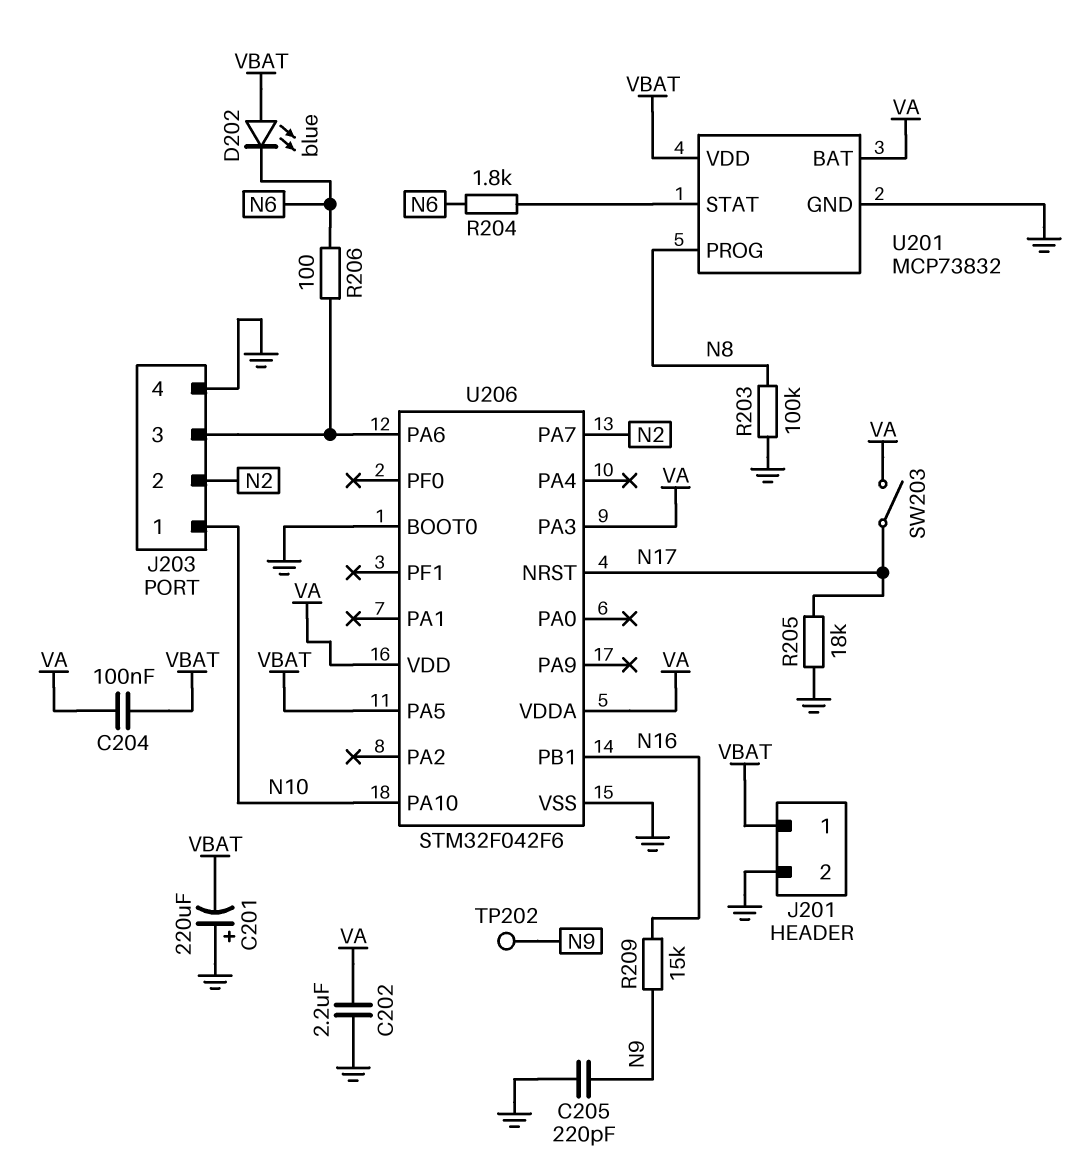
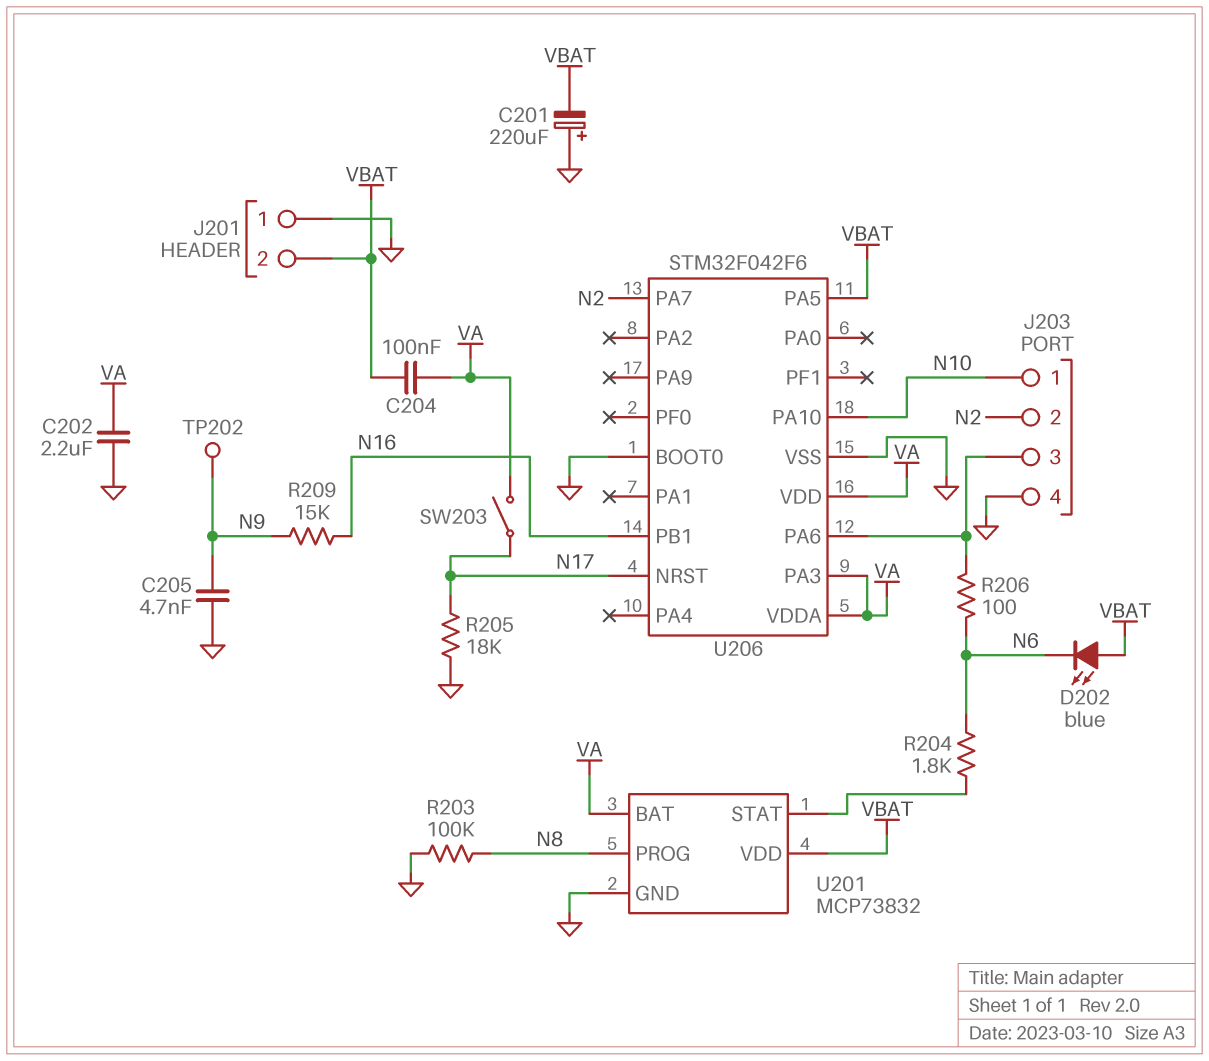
C205: 220pF (GND, N9) -> 4.7nF (GND, N9)
J201 pin 1: VBAT -> GND
J201 pin 2: GND -> VBAT

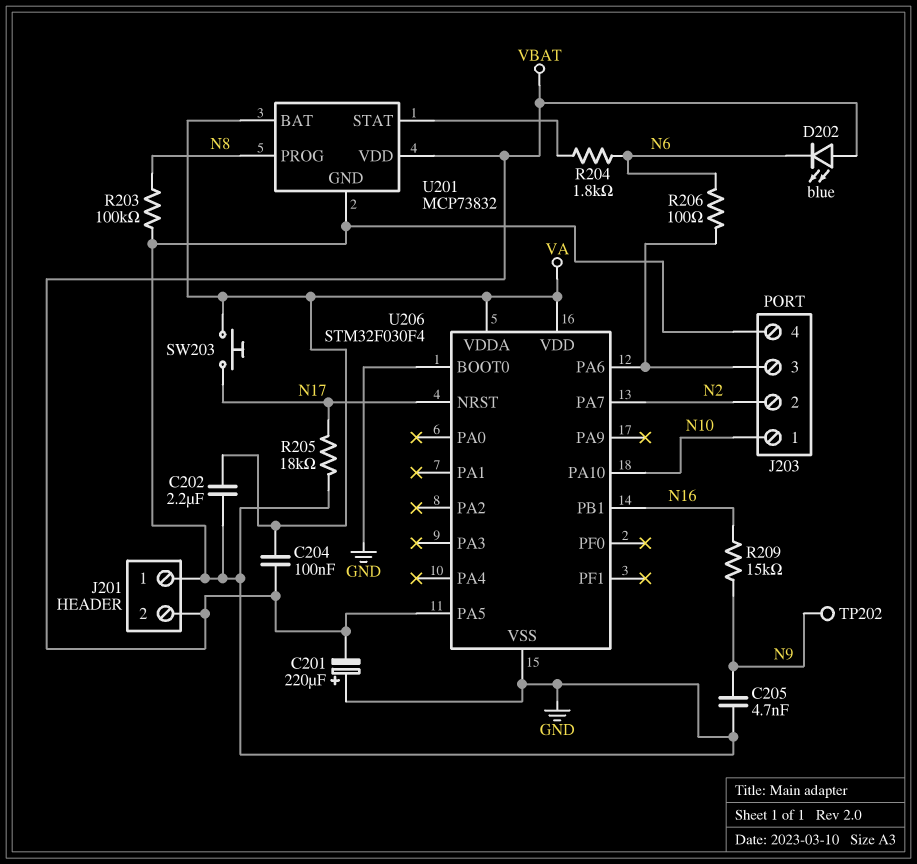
SW203: switch (N17, VA) -> button (N17, VA)
U206: STM32F042F6 -> STM32F030F4
U206 pin PA3: VA -> none

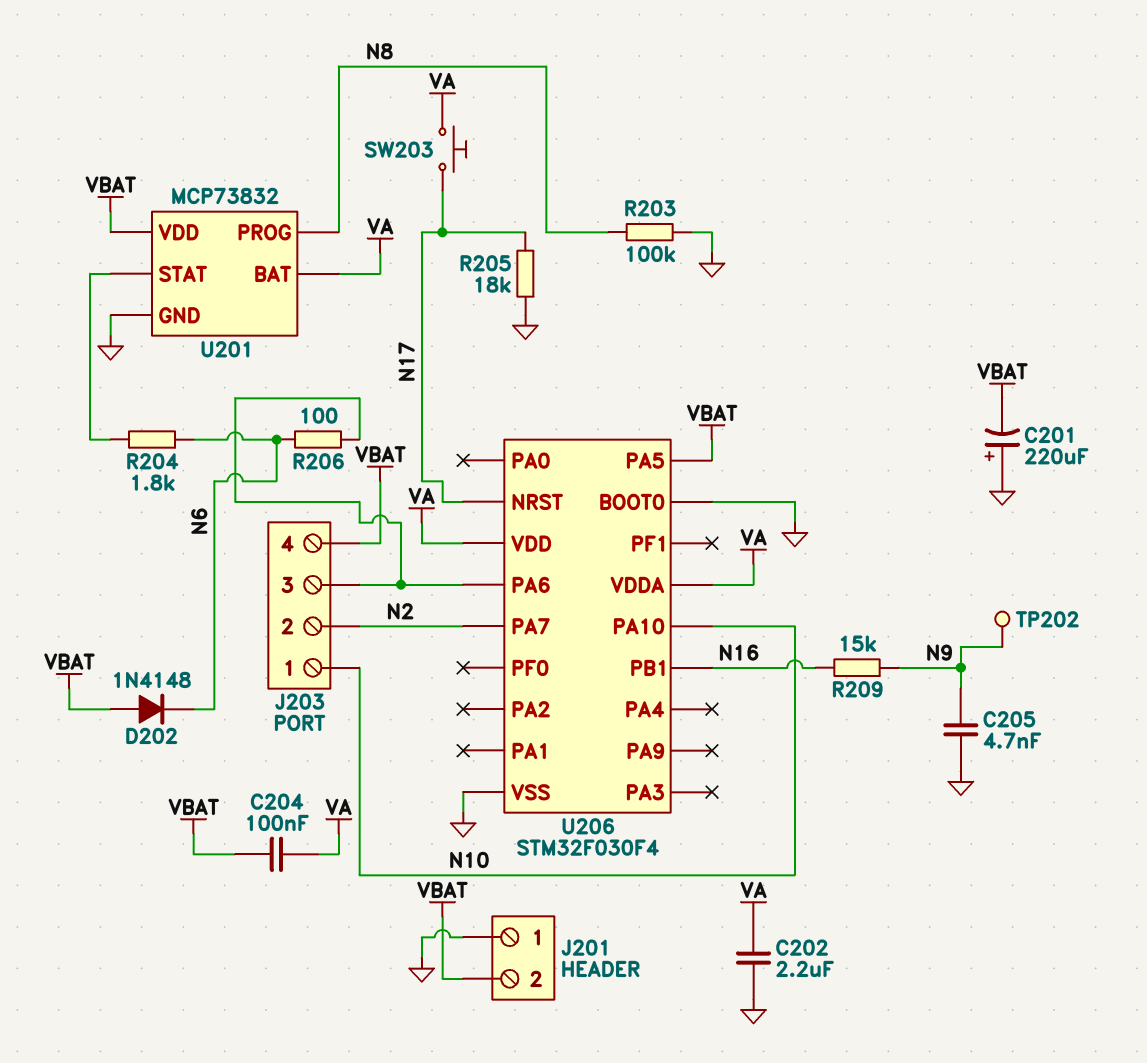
D202: LED blue (A VBAT, K N6) -> diode 1N4148 (A VBAT, K N6)
J203 pin 4: GND -> VBAT

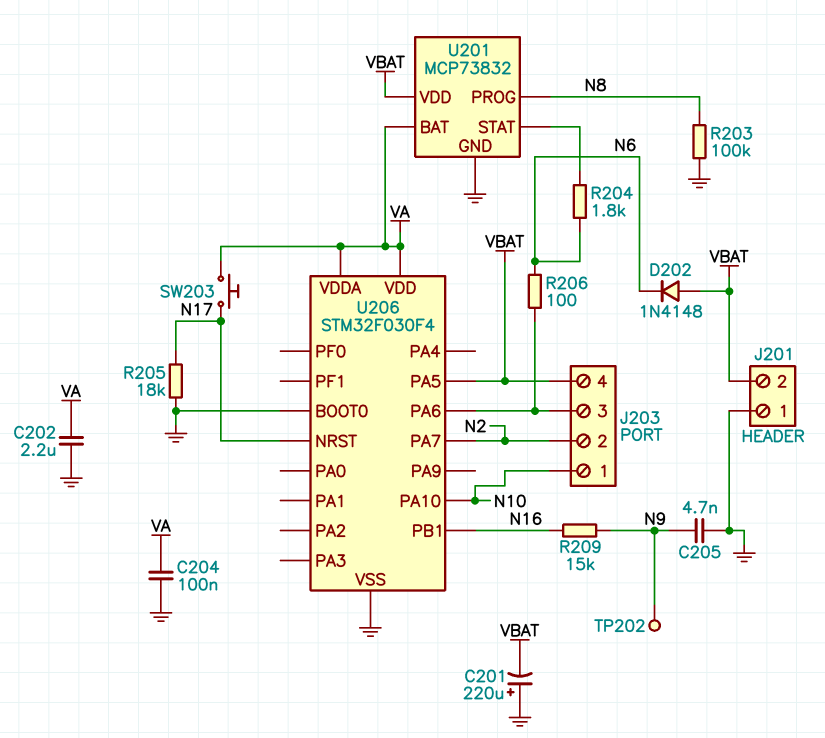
C204: 100nF (VA, VBAT) -> 100nF (GND, VA)

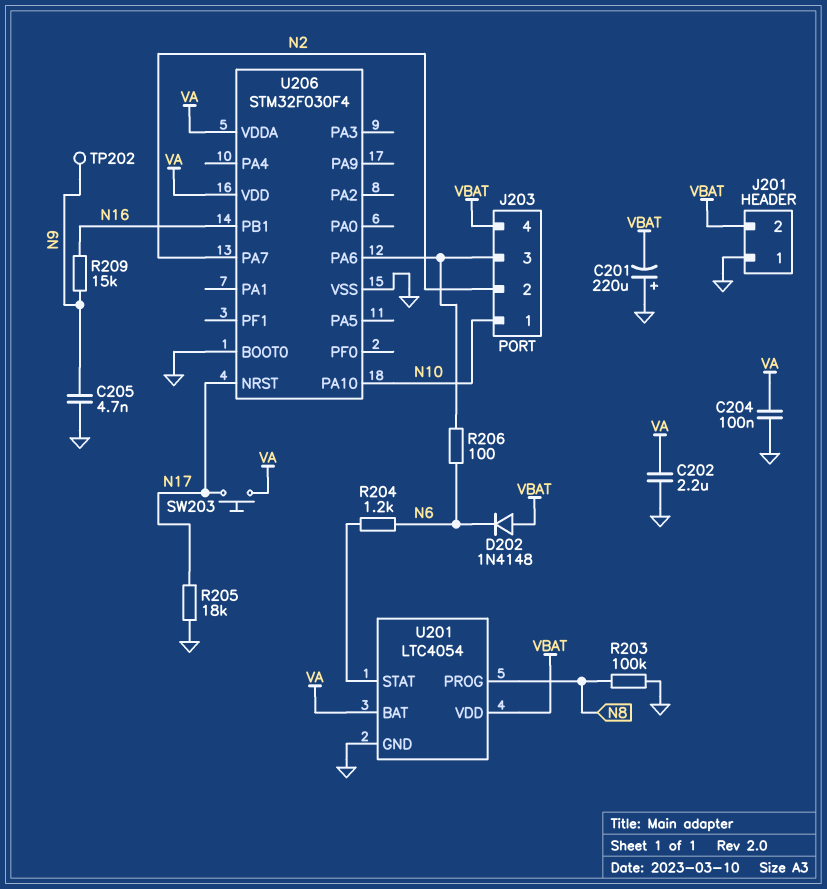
R204: 1.8k (N6, U201/STAT) -> 1.2k (N6, U201/STAT)
U201: MCP73832 -> LTC4054
U206 pin PA5: VBAT -> none

